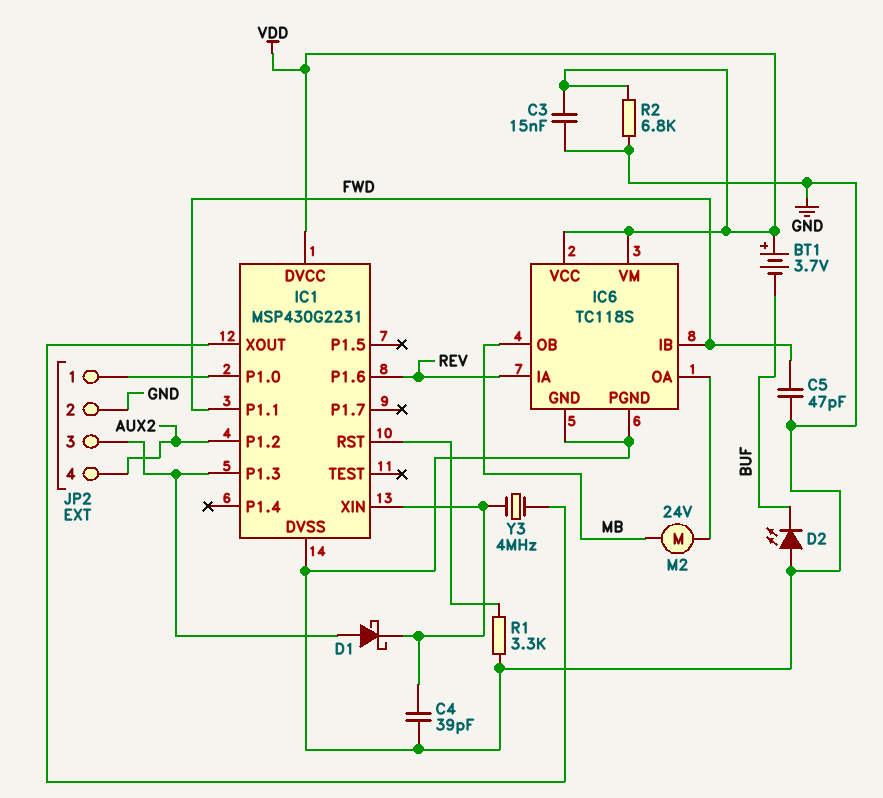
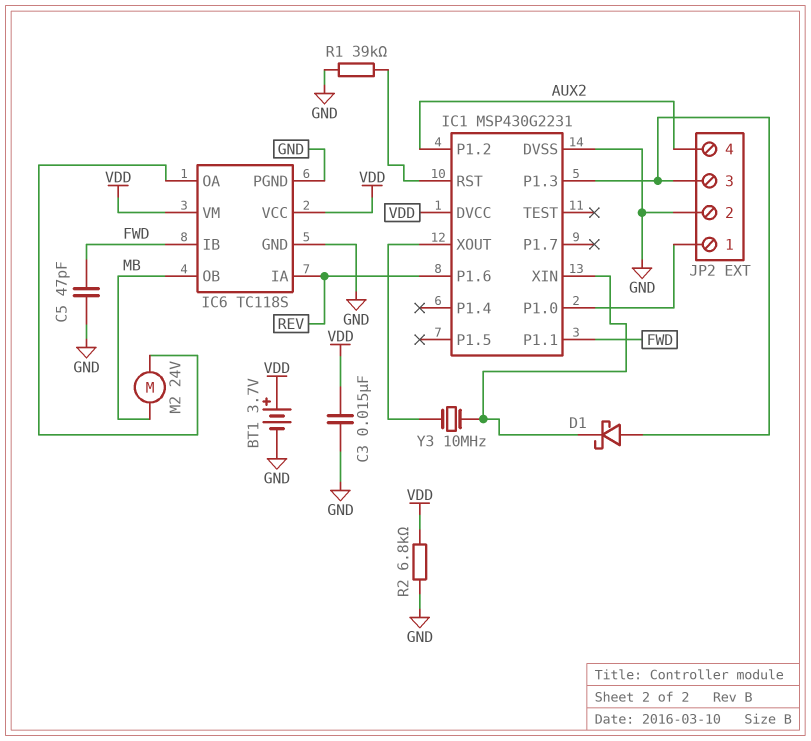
BT1: 3.7V (plus VDD, minus BUF) -> 3.7V (plus VDD, minus GND)
C4: 39pF (GND, IC1/XIN) -> none
D2: LED (A GND, K BUF) -> none
R1: 3.3k (GND, IC1/RST) -> 39k (GND, IC1/RST)
Y3: 4MHz (IC1/XIN, IC1/XOUT) -> 10MHz (IC1/XIN, IC1/XOUT)

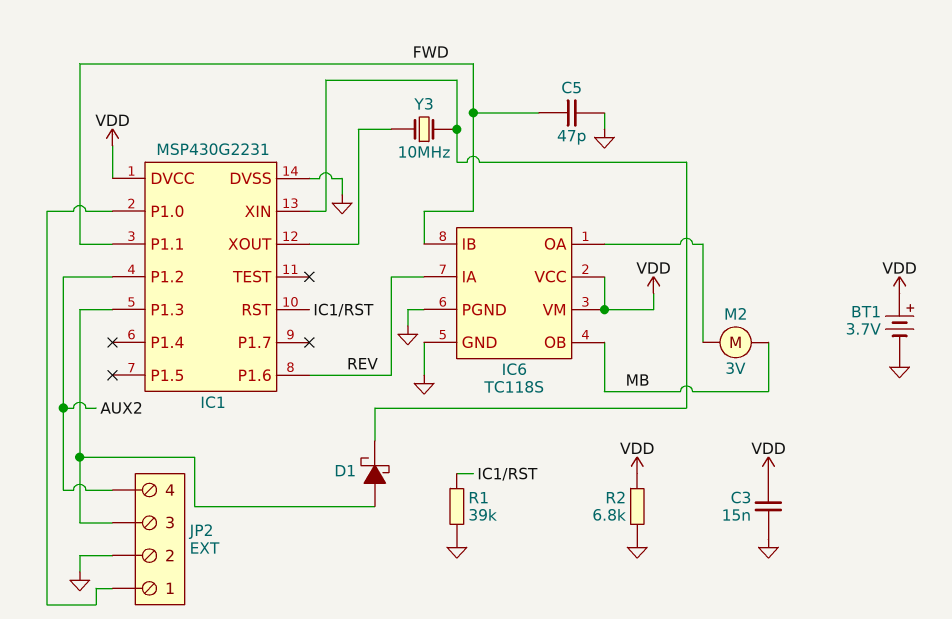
M2: motor 24V (IC6/OA, MB) -> motor 3V (IC6/OA, MB)

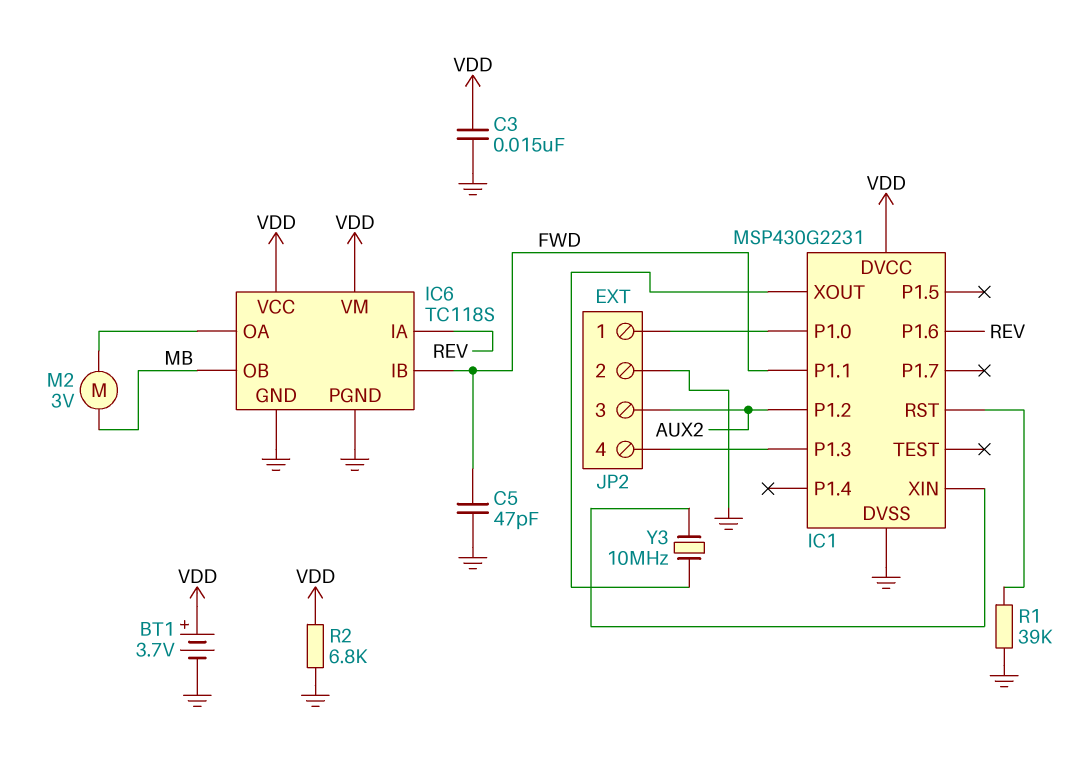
D1: schottky (A IC1/P1.3, K IC1/XIN) -> none
JP2 pin 3: IC1/P1.3 -> AUX2
JP2 pin 4: AUX2 -> IC1/P1.3

